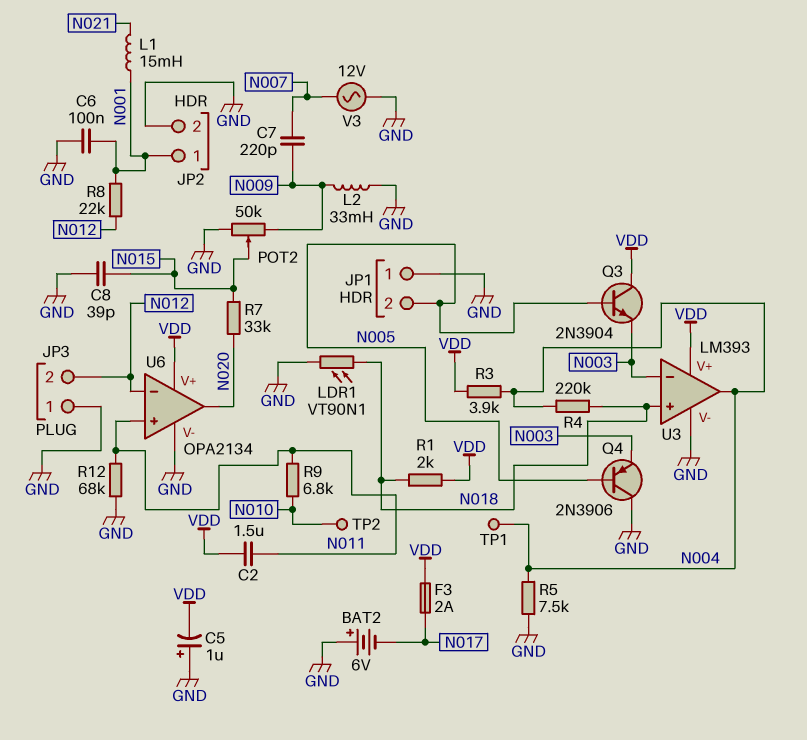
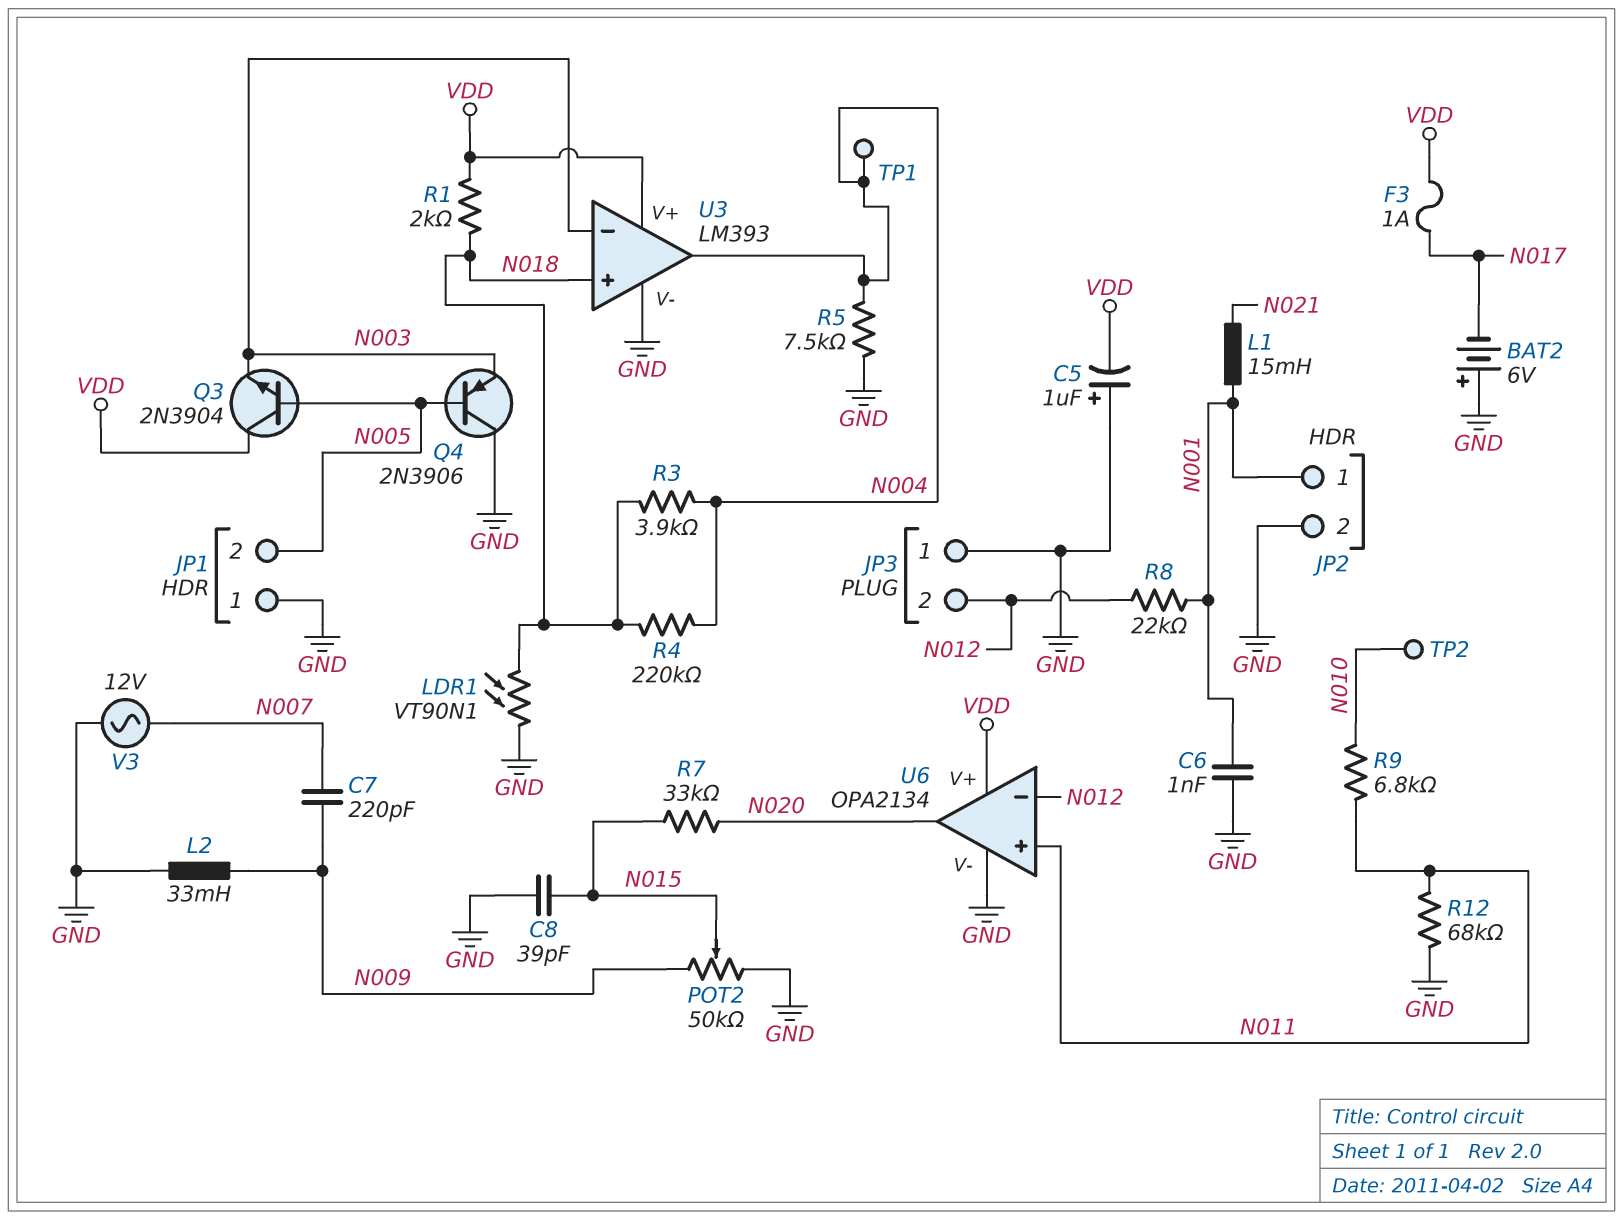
C2: 1.5uF (N011, VDD) -> none
C6: 100nF (GND, N001) -> 1nF (GND, N001)
F3: 2A (N017, VDD) -> 1A (N017, VDD)
R3: 3.9k (N004, VDD) -> 3.9k (N004, N018)

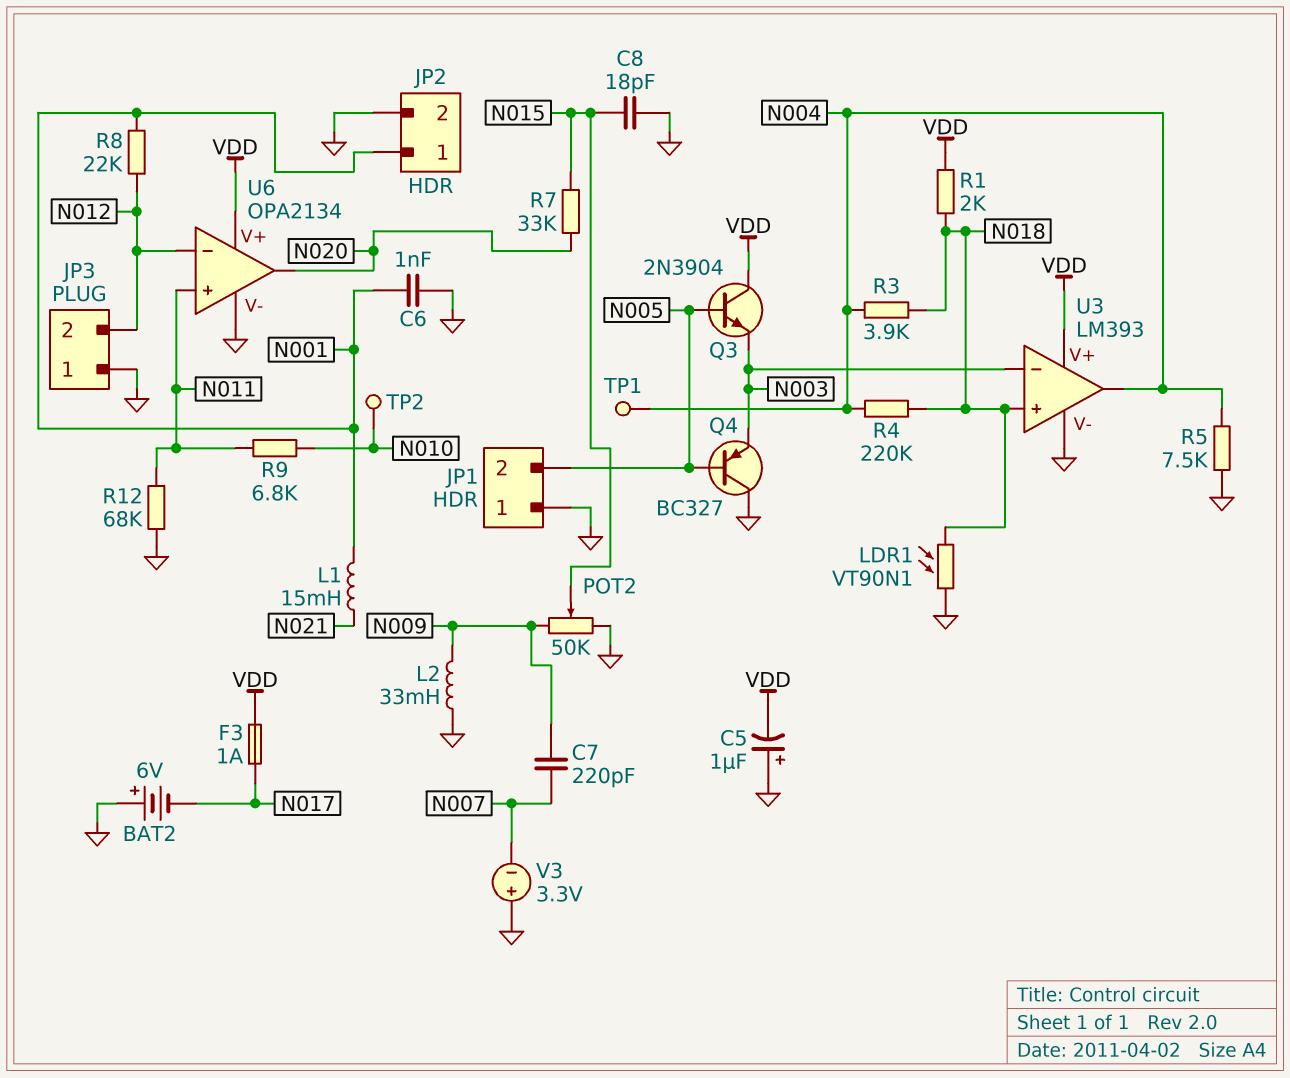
C8: 39pF (GND, N015) -> 18pF (GND, N015)
Q4: PNP 2N3906 (B N005, C GND, E N003) -> PNP BC327 (B N005, C GND, E N003)
V3: AC 12V (GND, N007) -> 3.3V (plus GND, minus N007)

